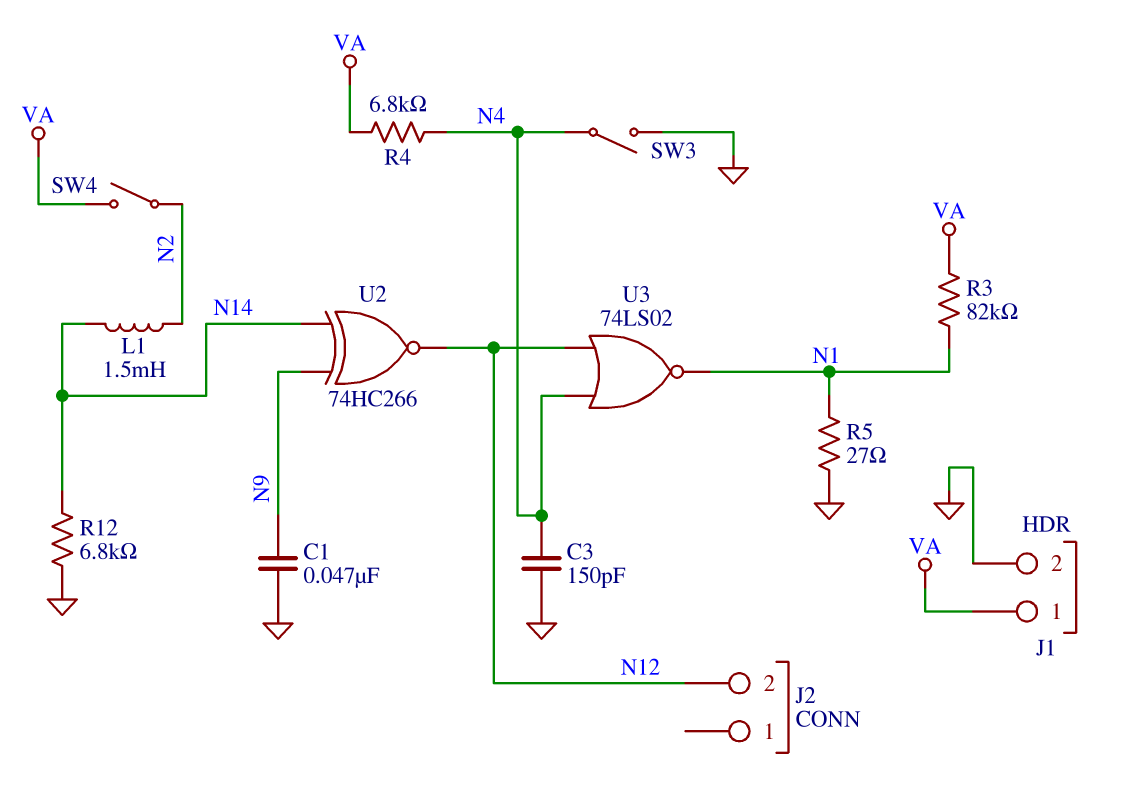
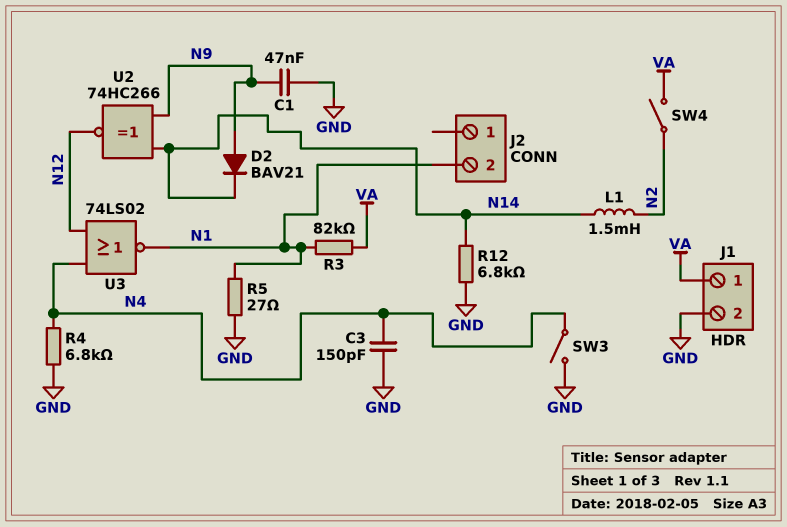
D2: none -> diode BAV21 (A N9, K N14)
J2 pin 2: N12 -> N1
R4: 6.8k (N4, VA) -> 6.8k (GND, N4)

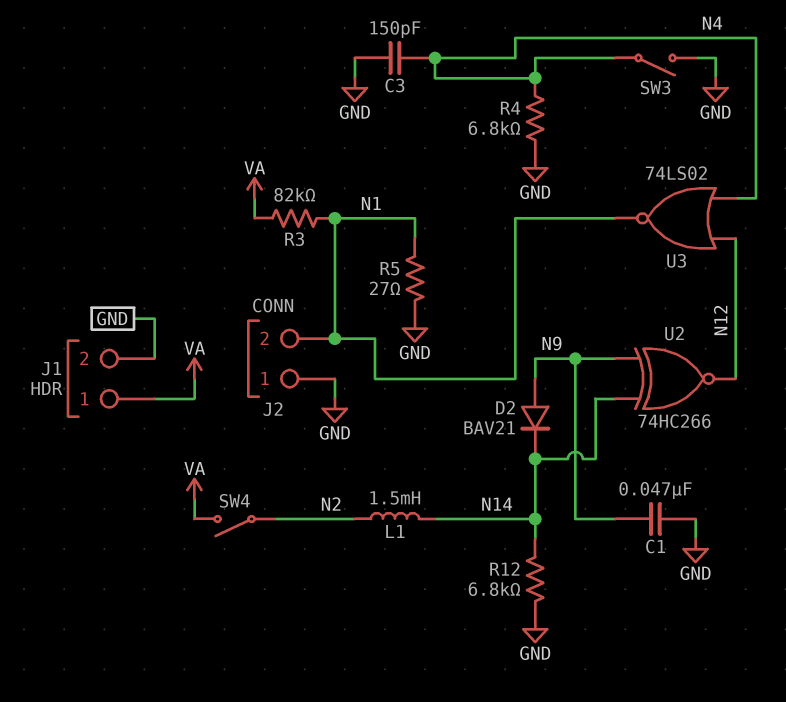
J2 pin 1: none -> GND

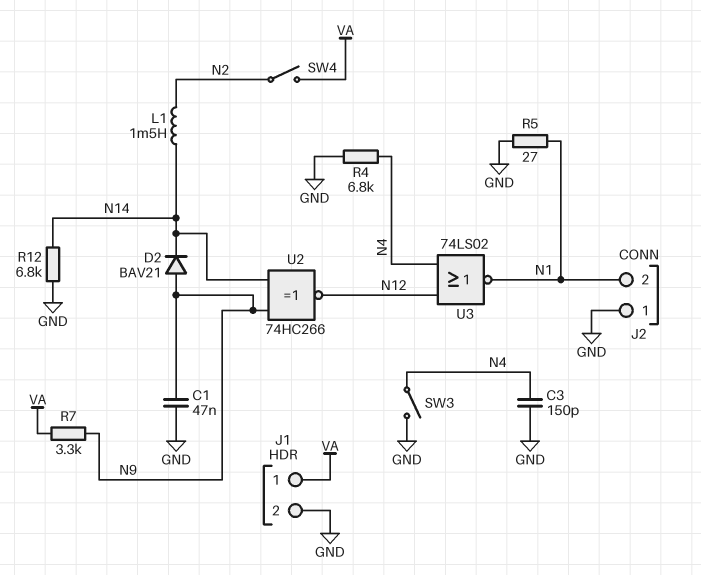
R3: 82k (N1, VA) -> none
R7: none -> 3.3k (N9, VA)

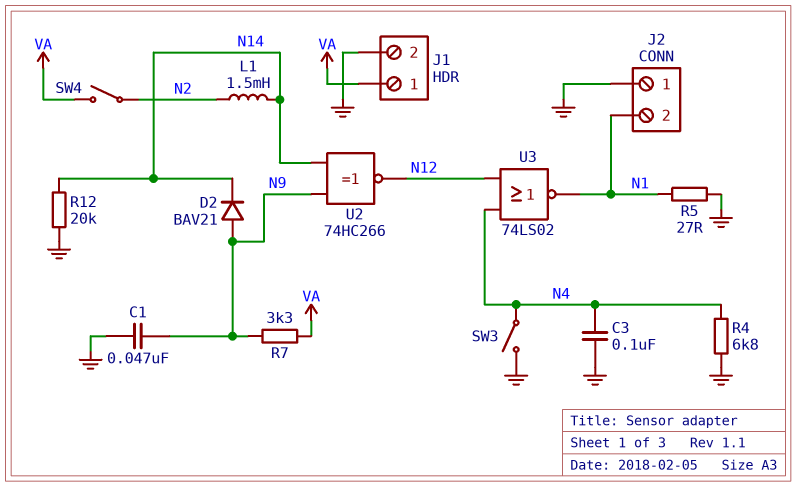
C3: 150pF (GND, N4) -> 100nF (GND, N4)
R12: 6.8k (GND, N14) -> 20k (GND, N14)

